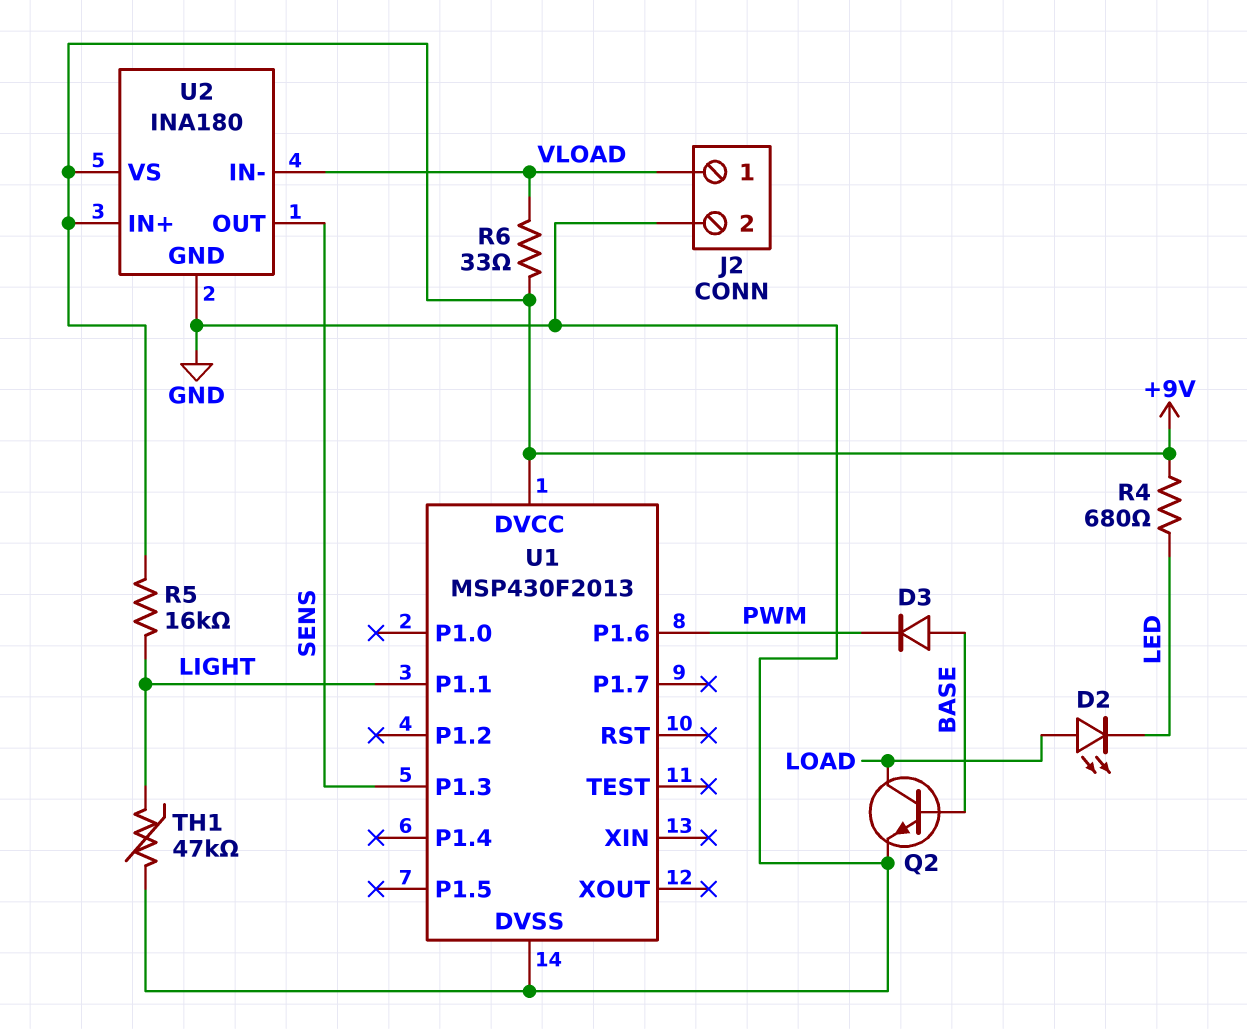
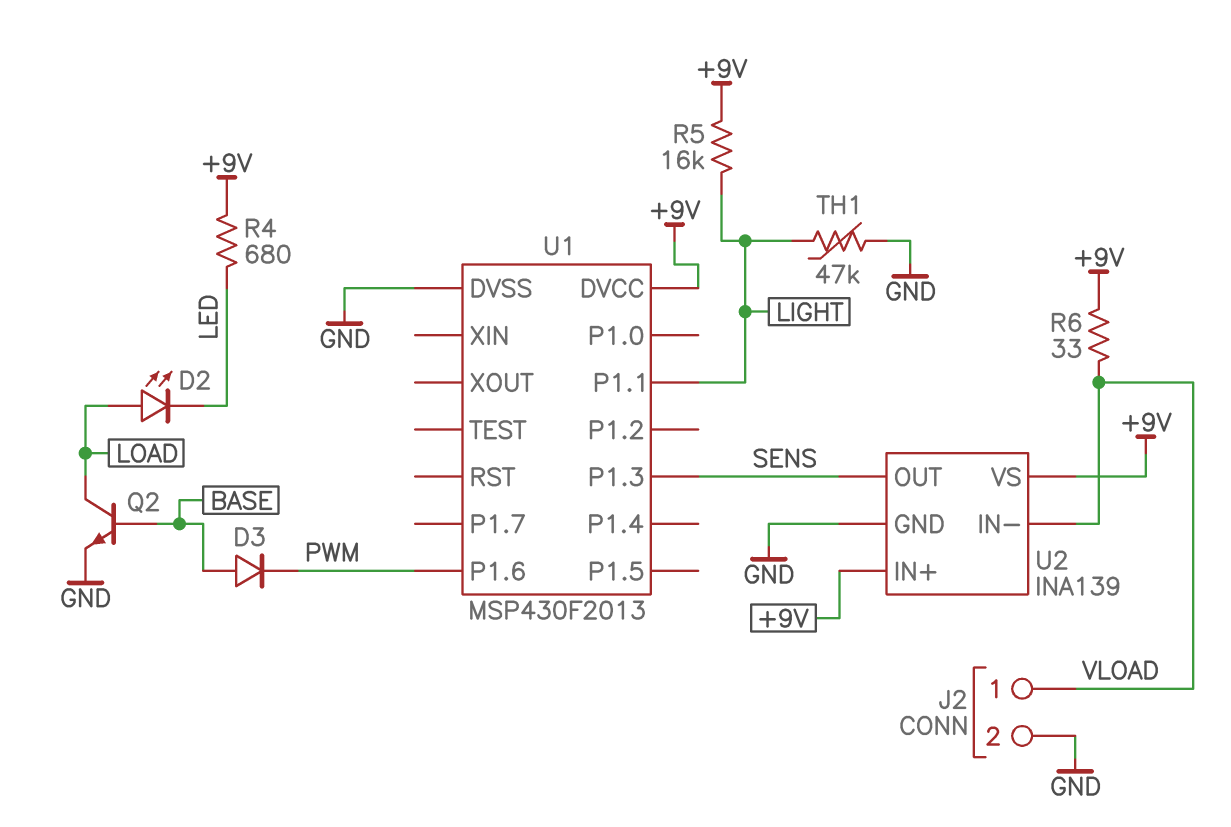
U2: INA180 -> INA139

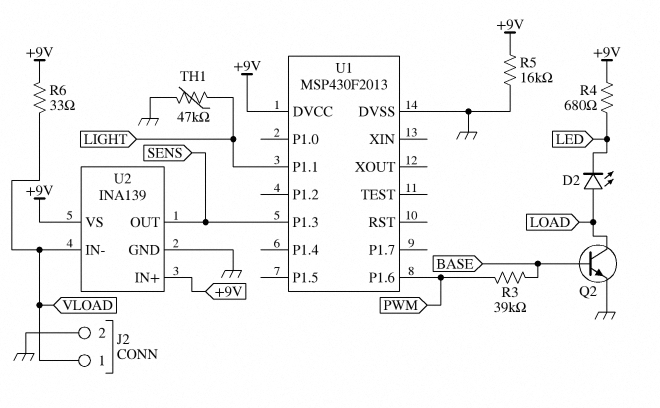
D3: diode (A BASE, K PWM) -> none
R3: none -> 39k (BASE, PWM)
R5: 16k (+9V, LIGHT) -> 16k (+9V, GND)

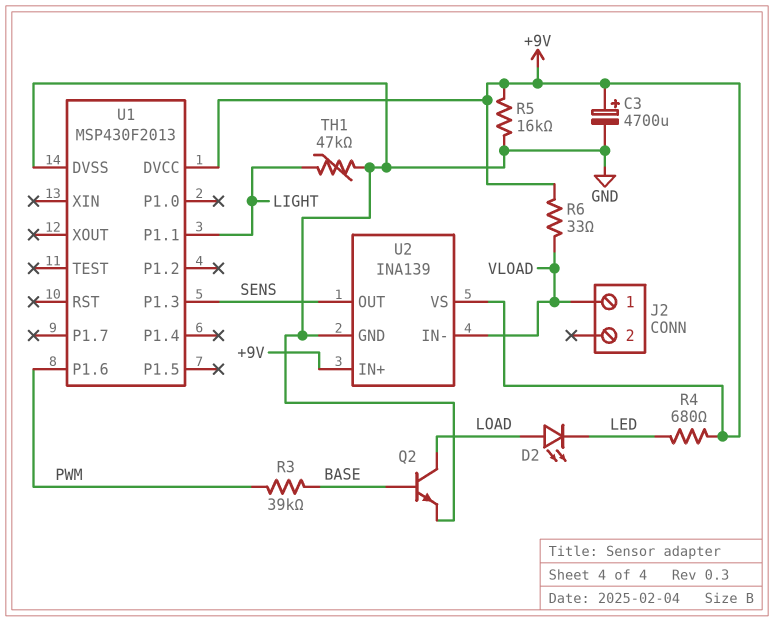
C3: none -> 4700uF (plus +9V, minus GND)
J2 pin 2: GND -> none

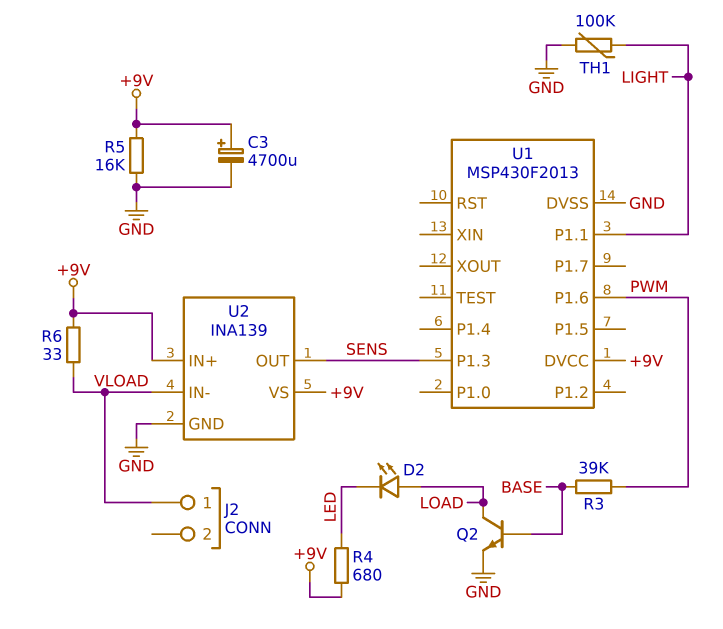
TH1: 47k (GND, LIGHT) -> 100k (GND, LIGHT)

